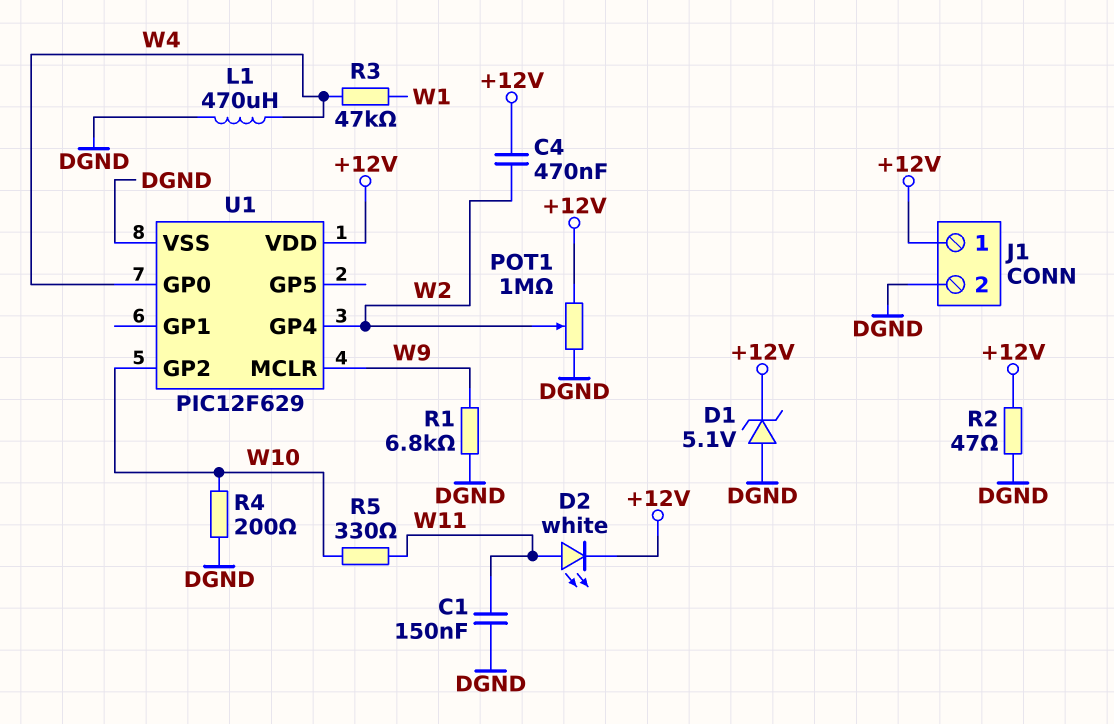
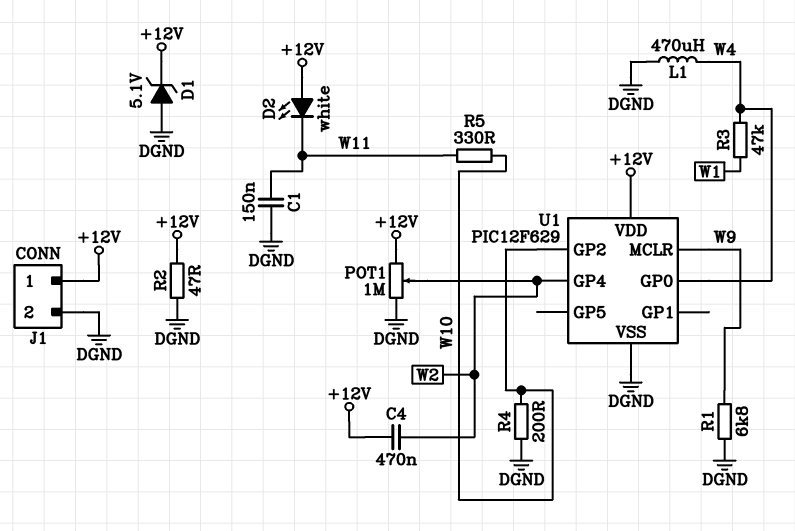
D2: LED white (A W11, K +12V) -> LED white (A +12V, K W11)

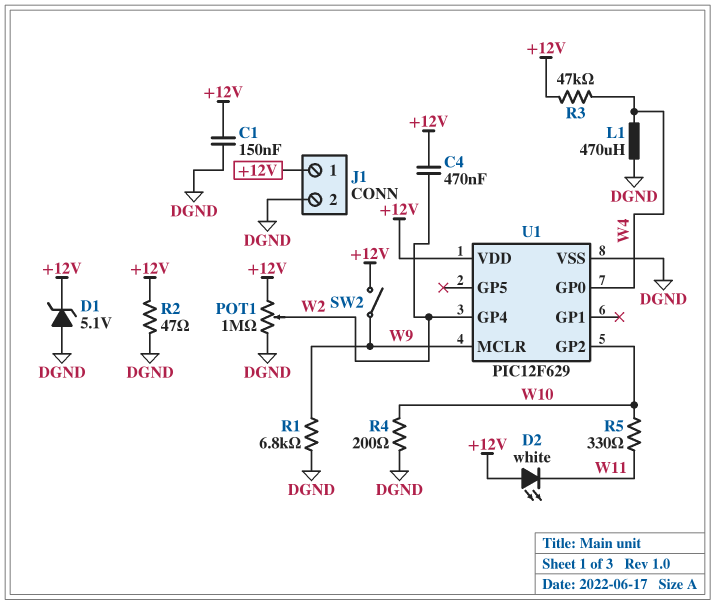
C1: 150nF (DGND, W11) -> 150nF (+12V, DGND)
R3: 47k (W1, W4) -> 47k (+12V, W4)
SW2: none -> switch (+12V, W9)

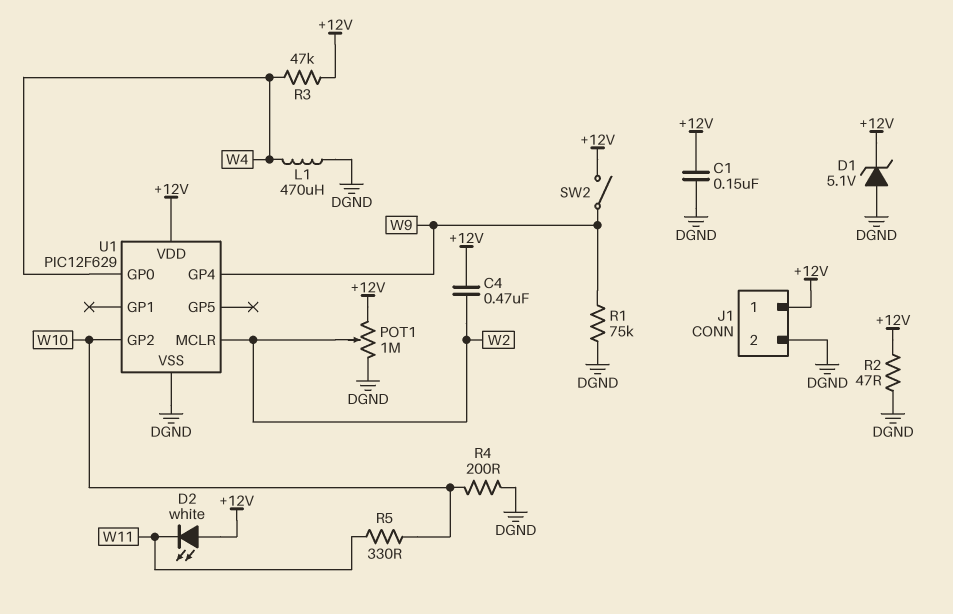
R1: 6.8k (DGND, W9) -> 75k (DGND, W9)
U1 pin GP4: W2 -> W9
U1 pin MCLR: W9 -> W2

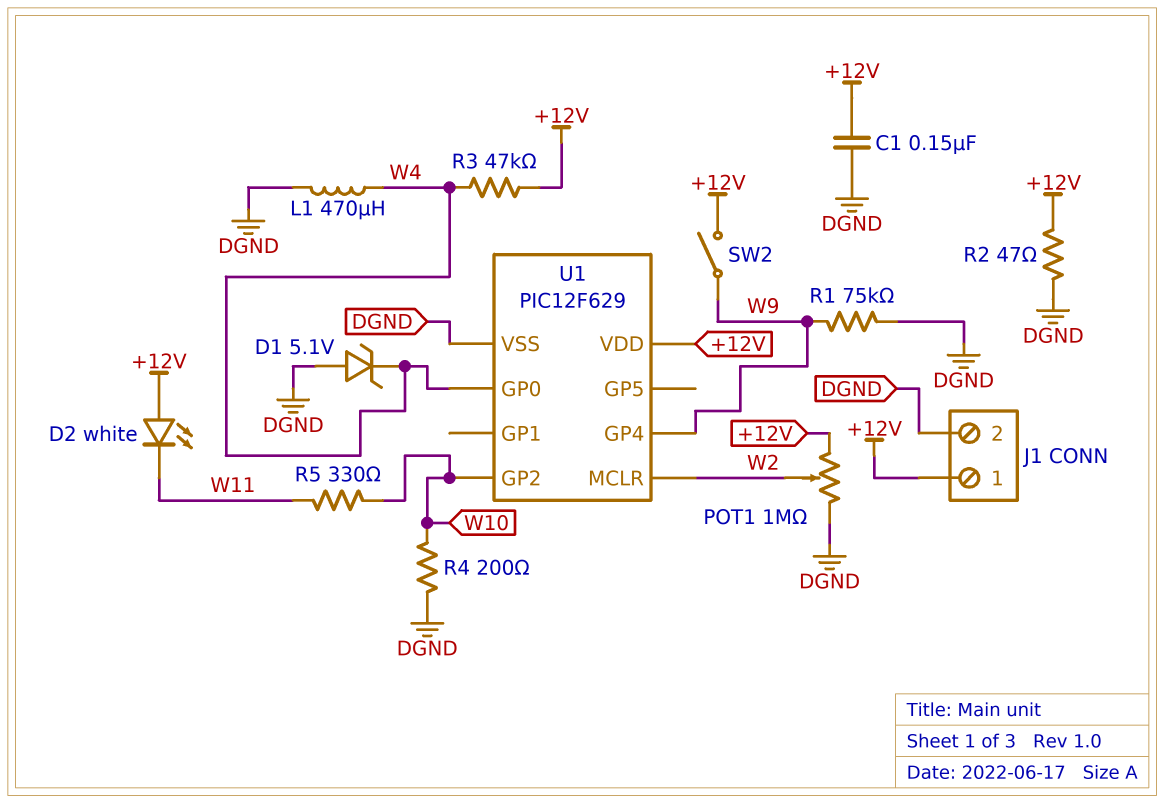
C4: 470nF (+12V, W2) -> none
D1: zener 5.1V (A DGND, K +12V) -> zener 5.1V (A DGND, K W4)

